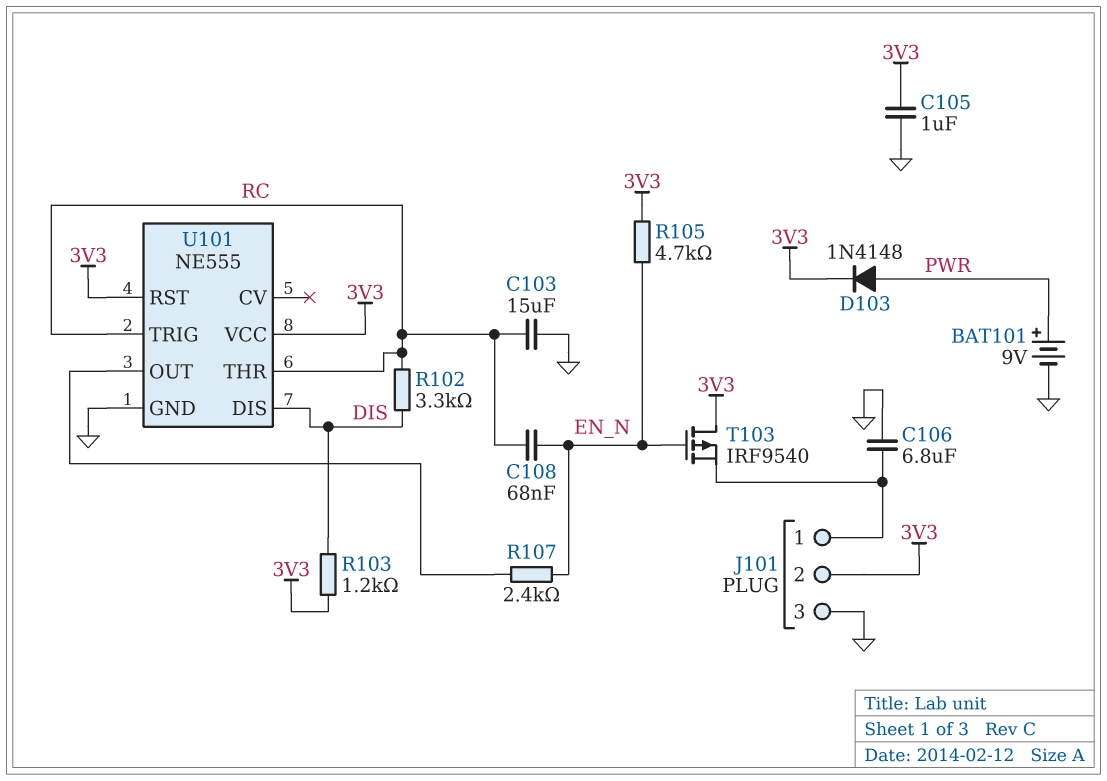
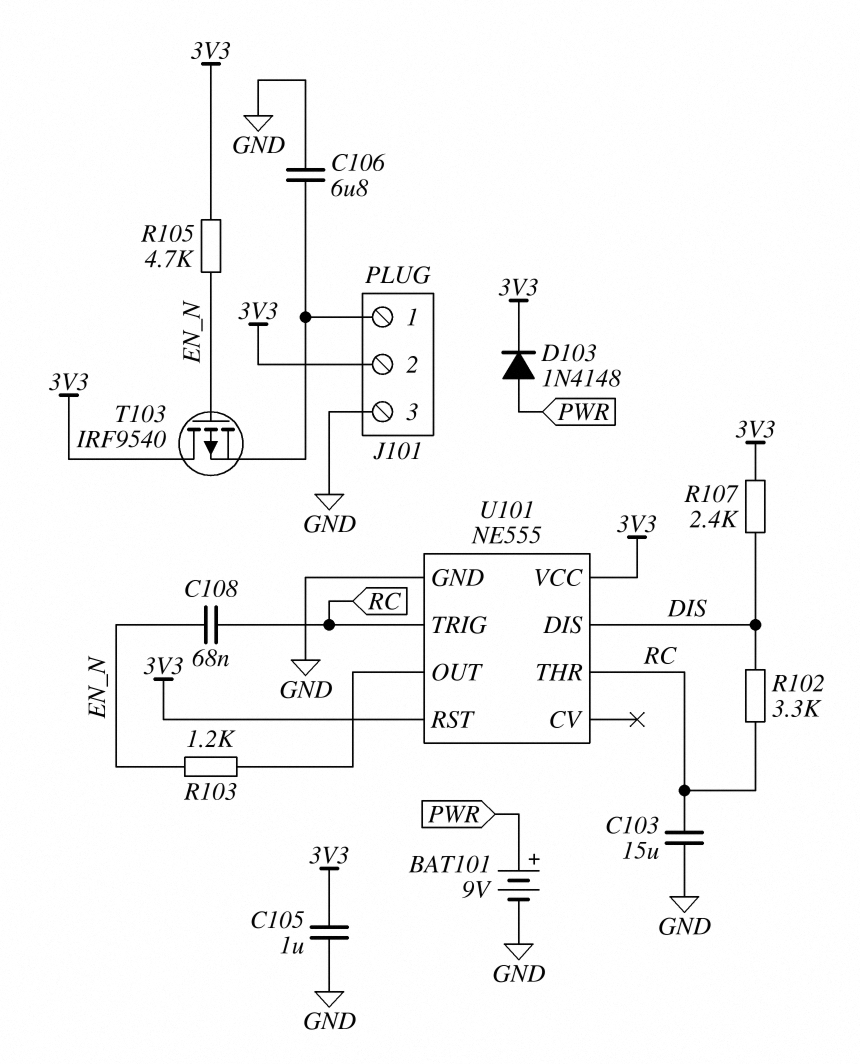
R103: 1.2k (3V3, DIS) -> 1.2k (EN_N, U101/OUT)
R107: 2.4k (EN_N, U101/OUT) -> 2.4k (3V3, DIS)

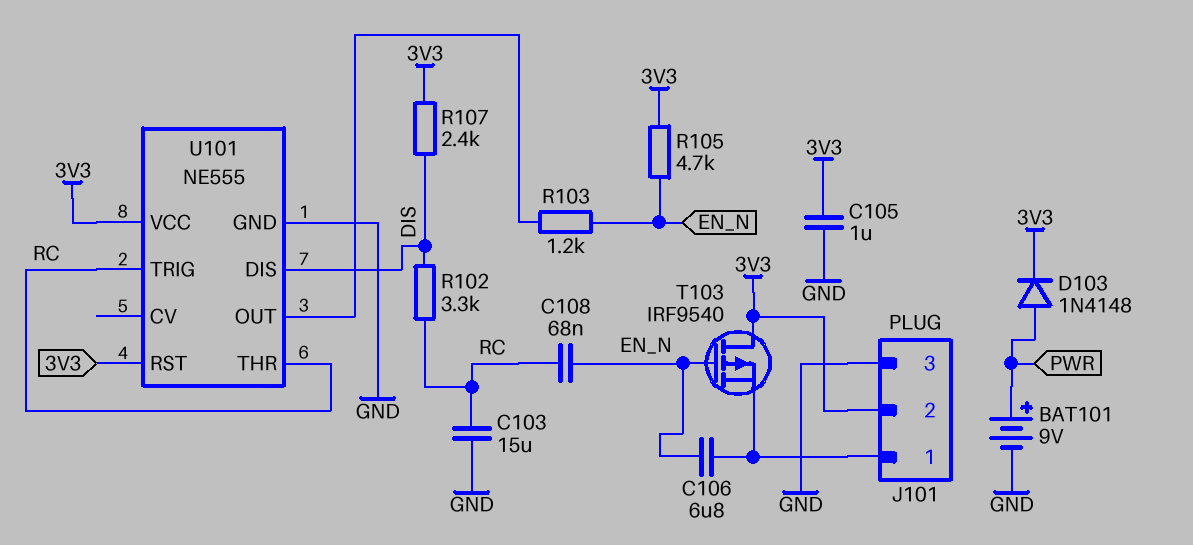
C106: 6.8uF (GND, J101/1) -> 6.8uF (EN_N, J101/1)

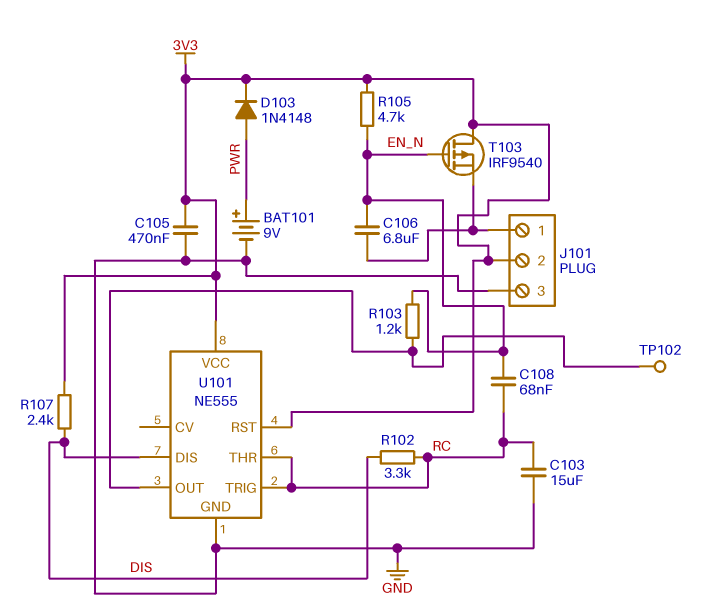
C105: 1uF (3V3, GND) -> 470nF (3V3, GND)
TP102: none -> test point (U101/OUT)

